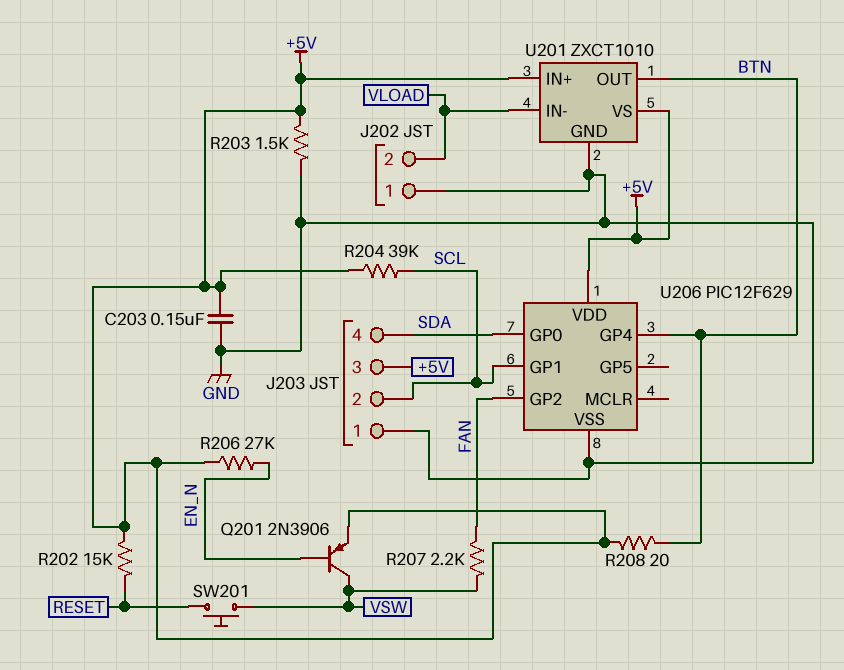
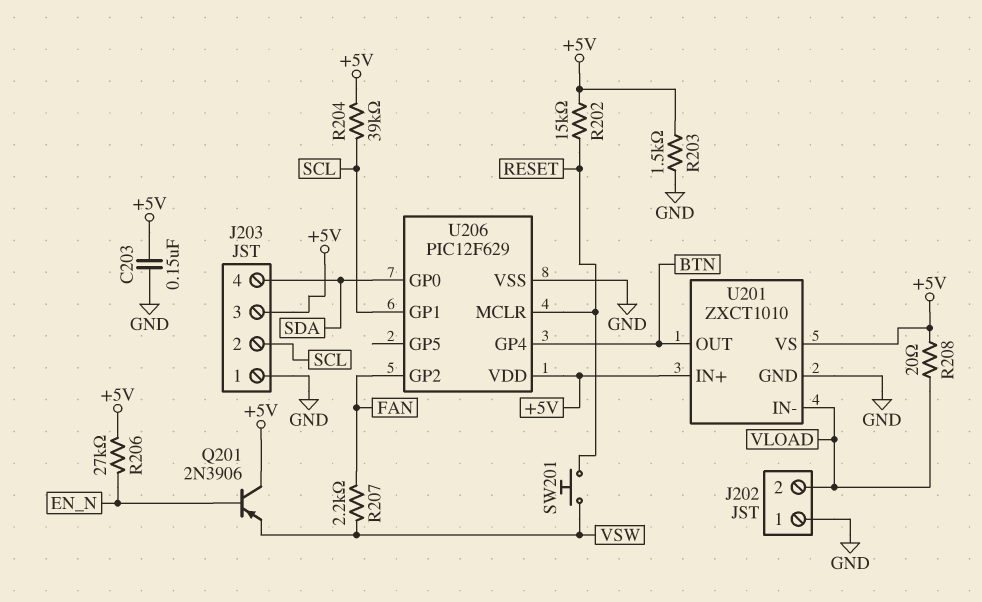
Q201: PNP 2N3906 (B EN_N, C VSW, E +5V) -> PNP 2N3906 (B EN_N, C +5V, E VSW)
R208: 20 (+5V, BTN) -> 20 (+5V, VLOAD)
U206 pin MCLR: none -> RESET

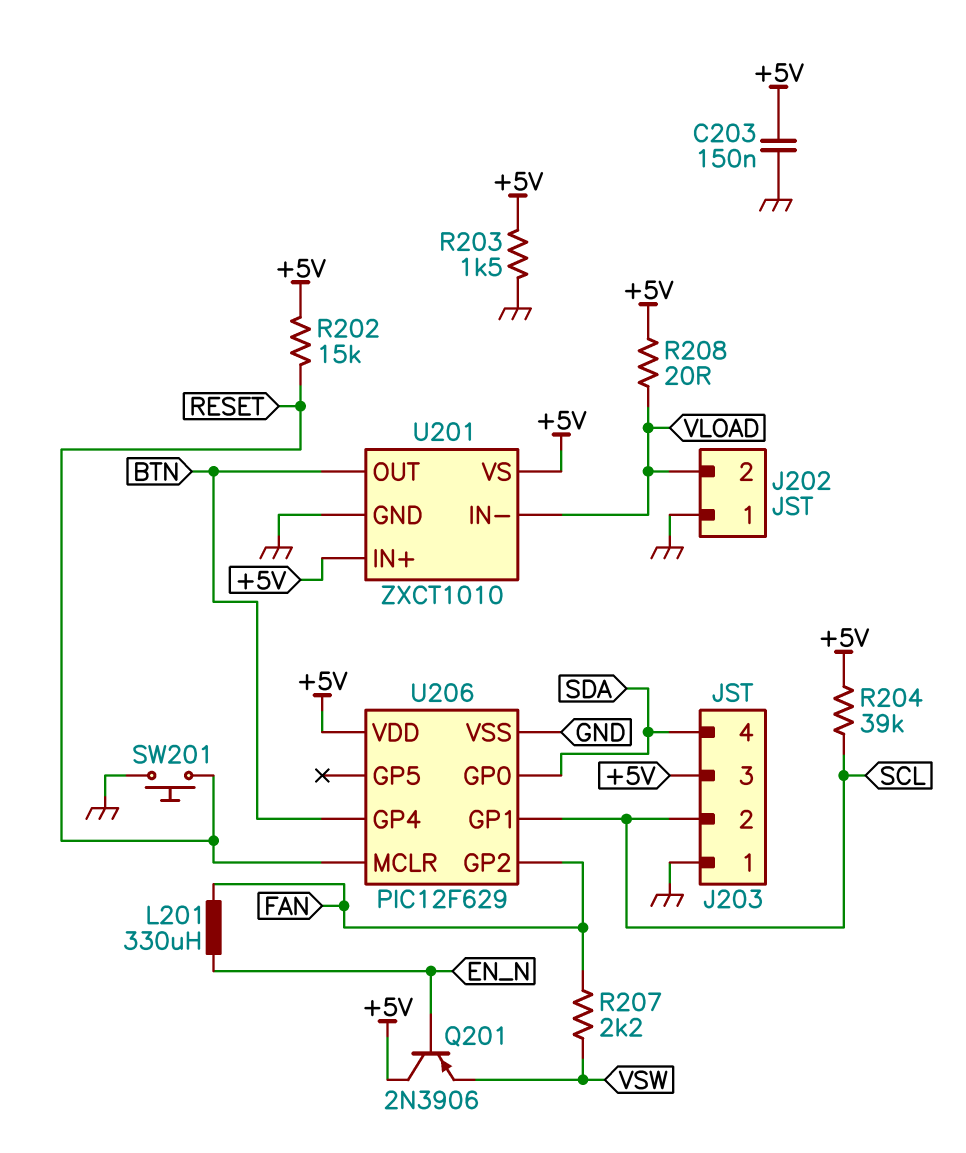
L201: none -> 330uH (EN_N, FAN)
R206: 27k (+5V, EN_N) -> none
SW201: button (RESET, VSW) -> button (GND, RESET)

